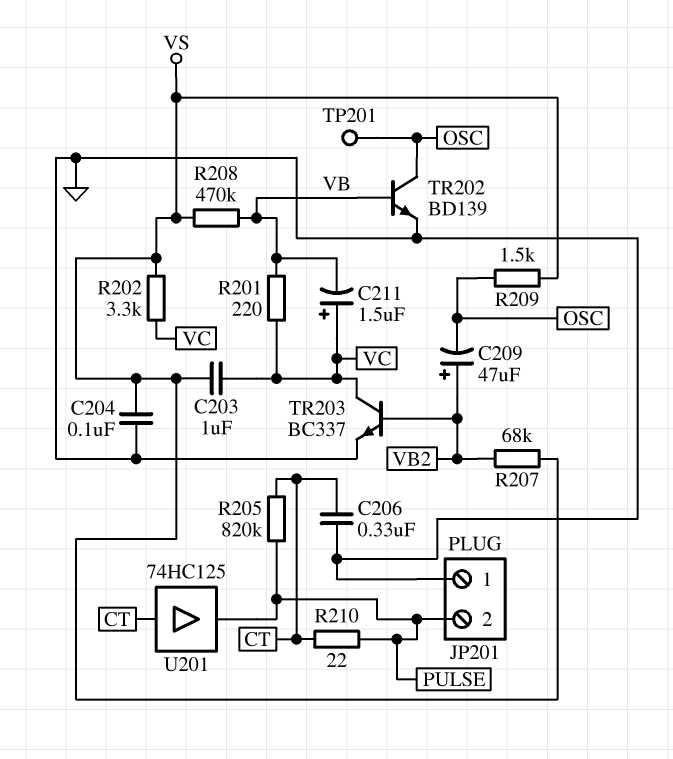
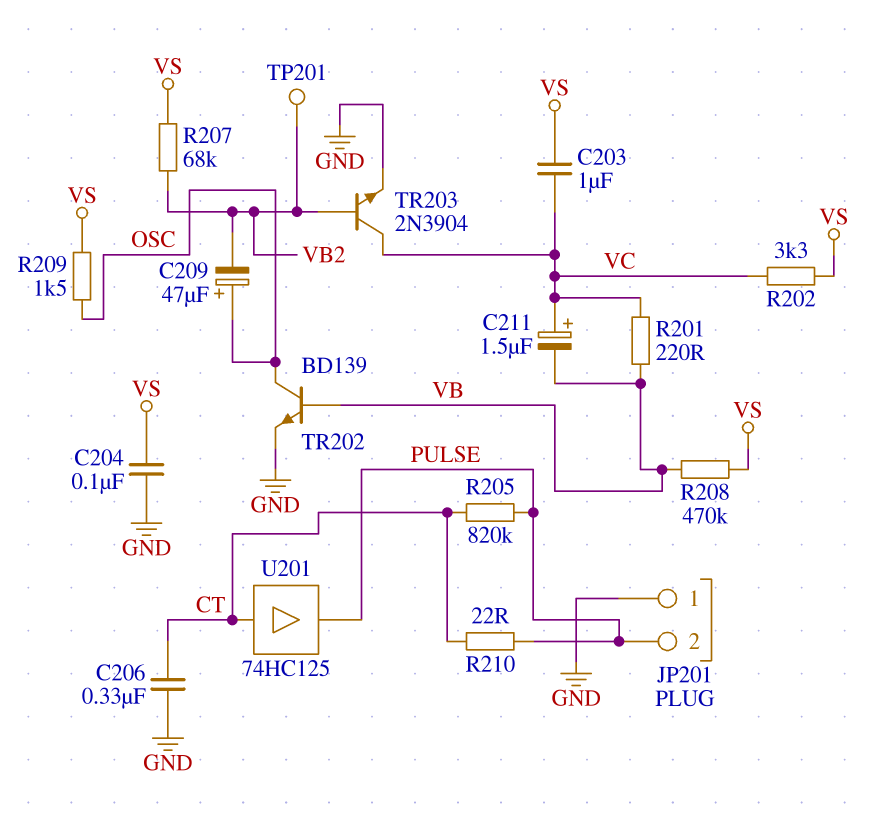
C209: 47uF (plus VB2, minus OSC) -> 47uF (plus OSC, minus VB2)
TP201: test point (OSC) -> test point (VB2)
TR203: NPN BC337 (B VB2, C VC, E GND) -> NPN 2N3904 (B VB2, C VC, E GND)

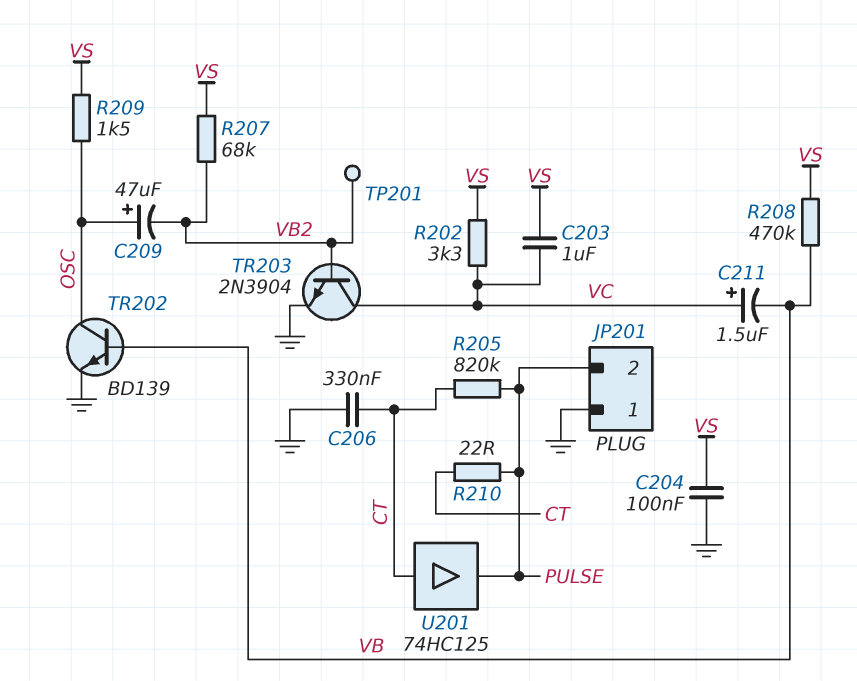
R201: 220 (VB, VC) -> none

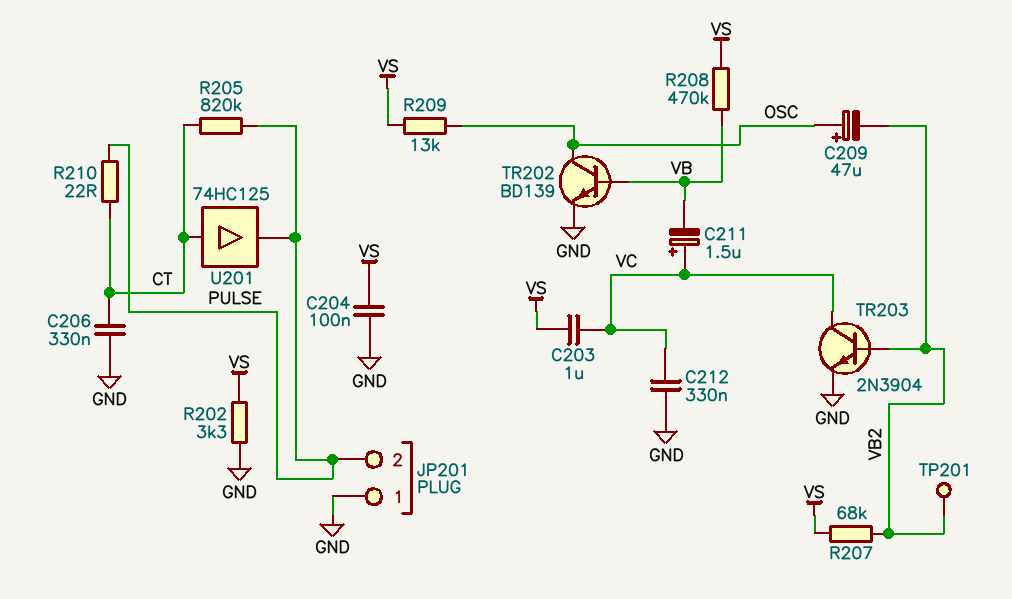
C212: none -> 330nF (GND, VC)
R202: 3.3k (VC, VS) -> 3.3k (GND, VS)
R209: 1.5k (OSC, VS) -> 13k (OSC, VS)

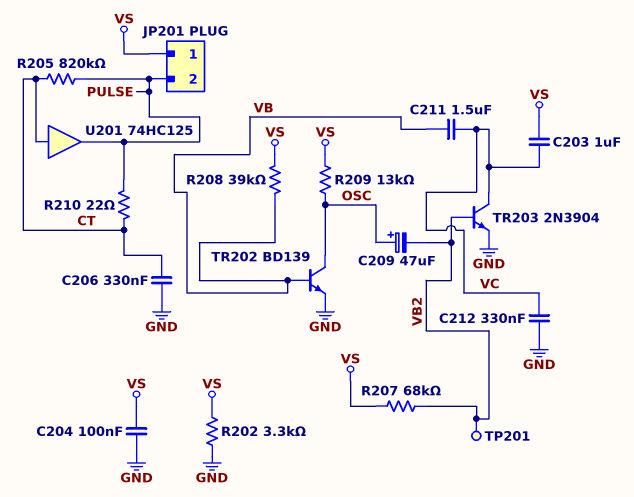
C211: 1.5uF (plus VC, minus VB) -> 1.5uF (VB, VC)
JP201 pin 1: GND -> VS
R208: 470k (VB, VS) -> 39k (VB, VS)

